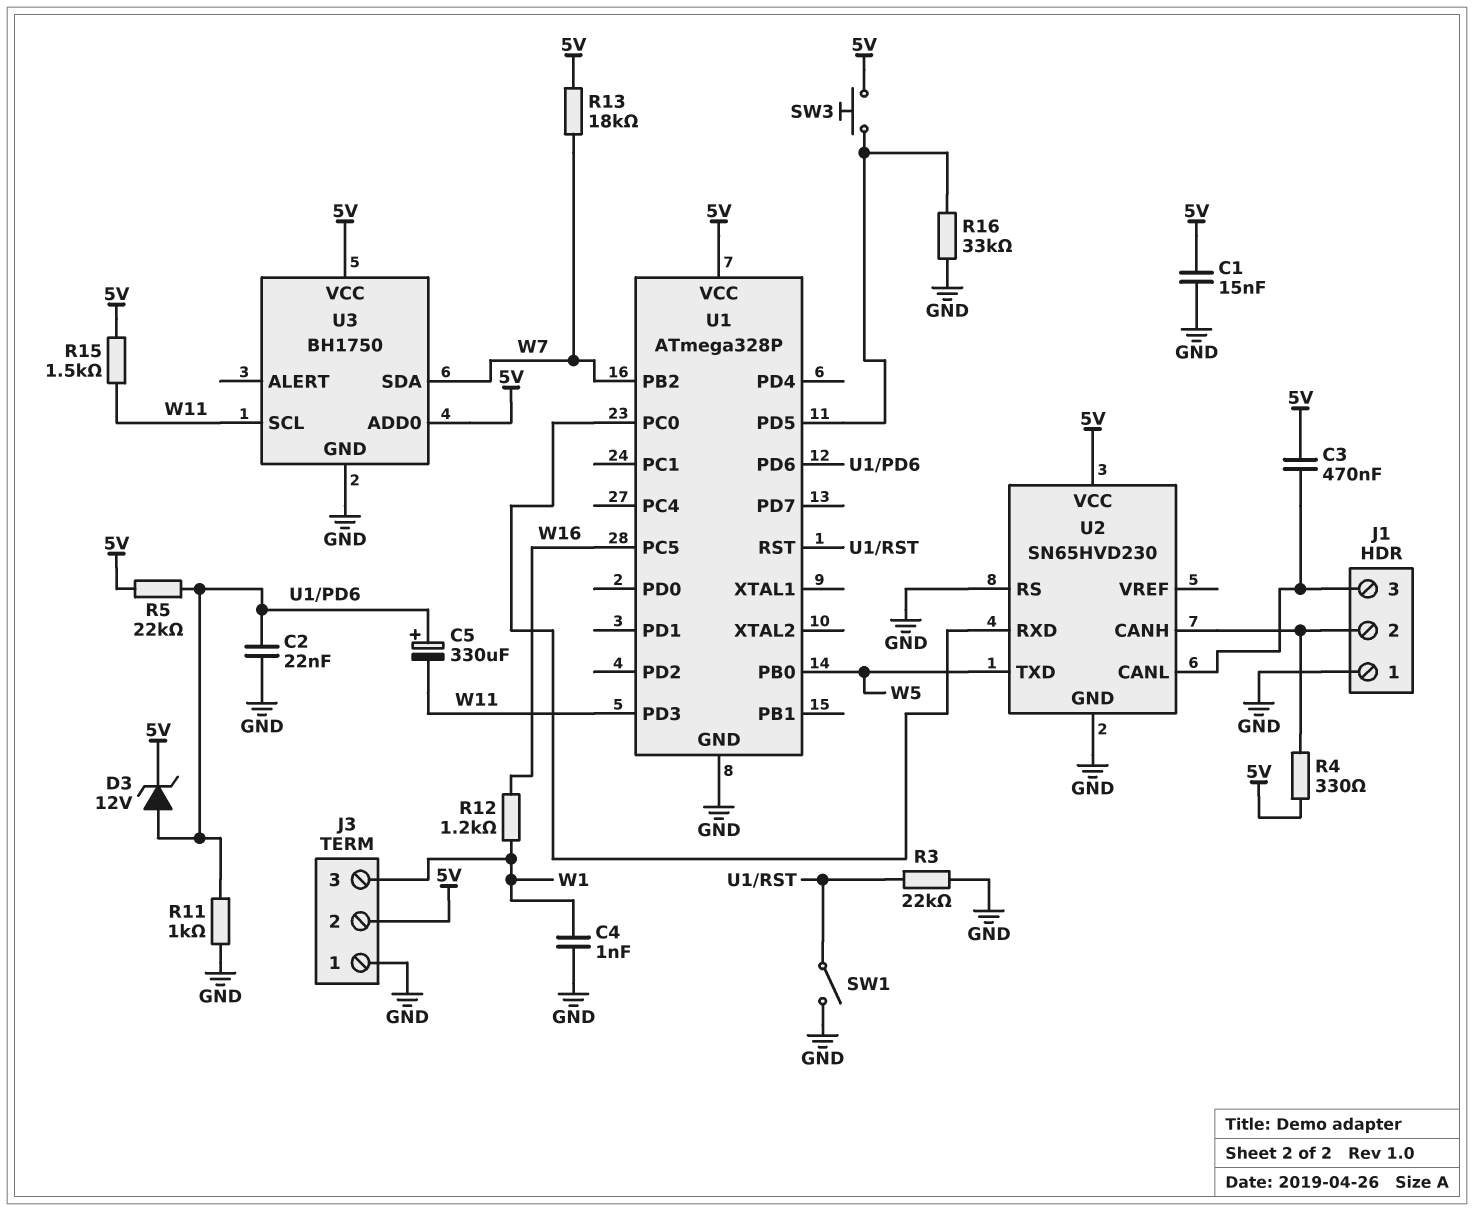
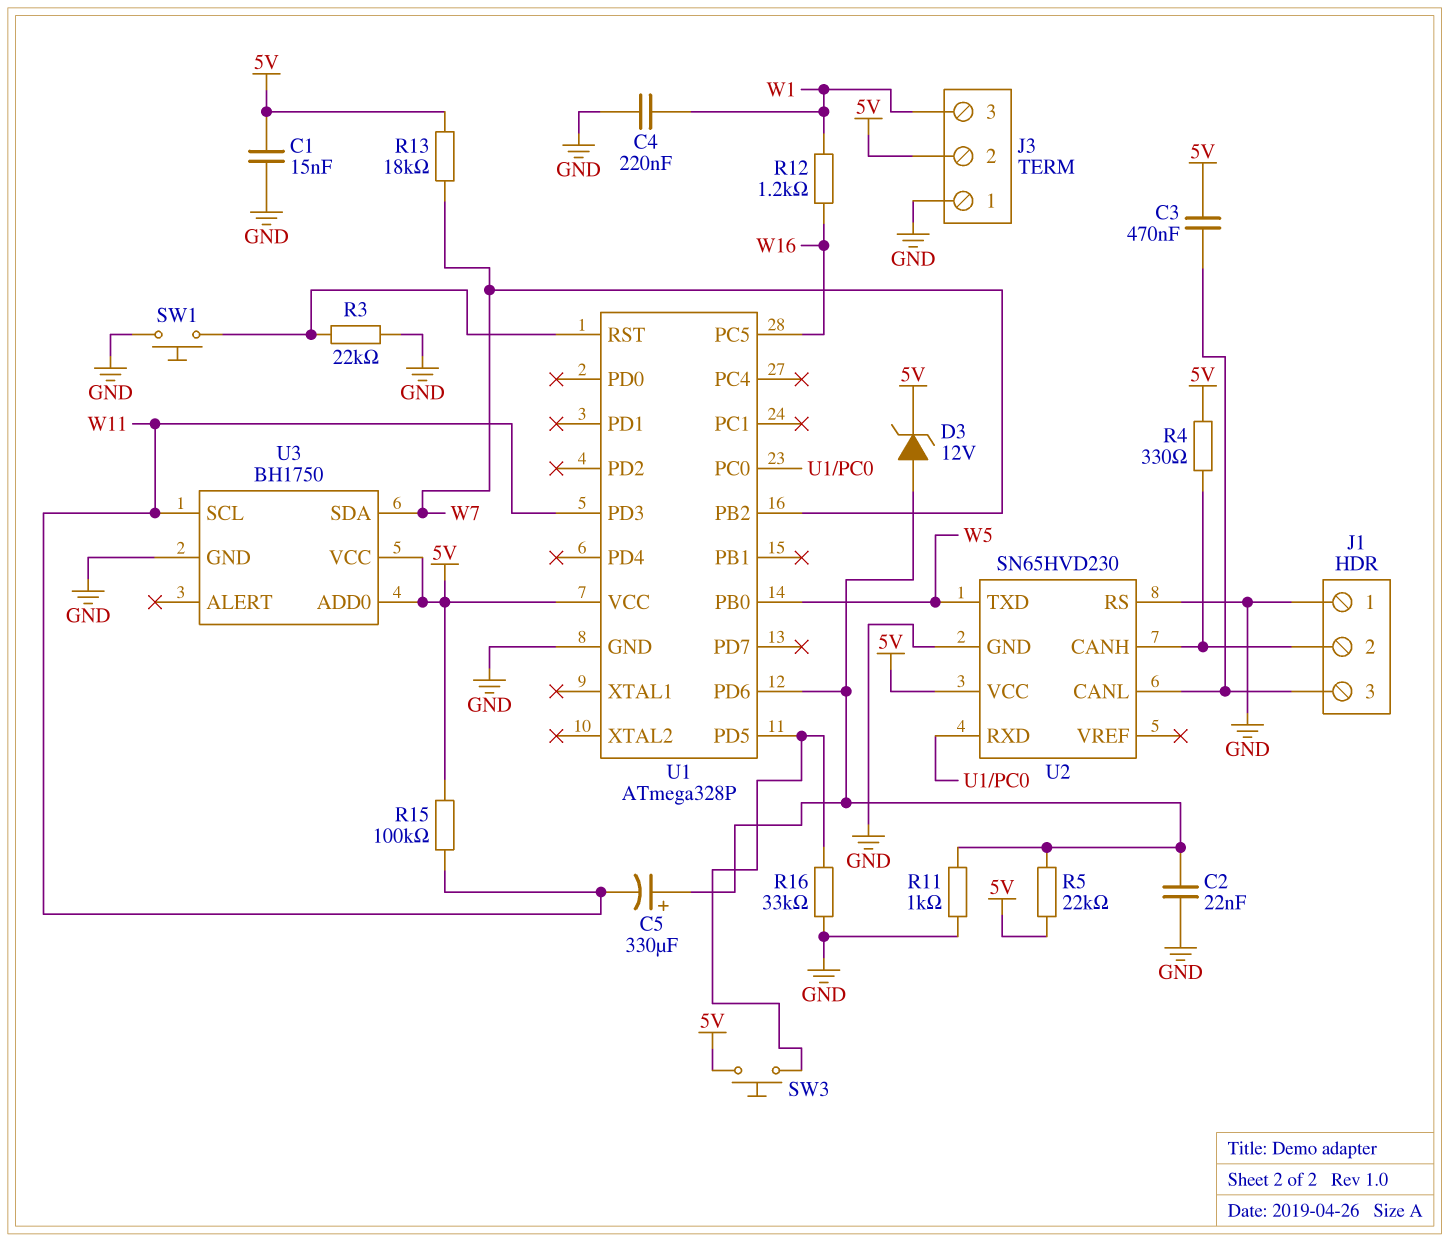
C4: 1nF (GND, W1) -> 220nF (GND, W1)
R15: 1.5k (5V, W11) -> 100k (5V, W11)
SW1: switch (GND, U1/RST) -> button (GND, U1/RST)

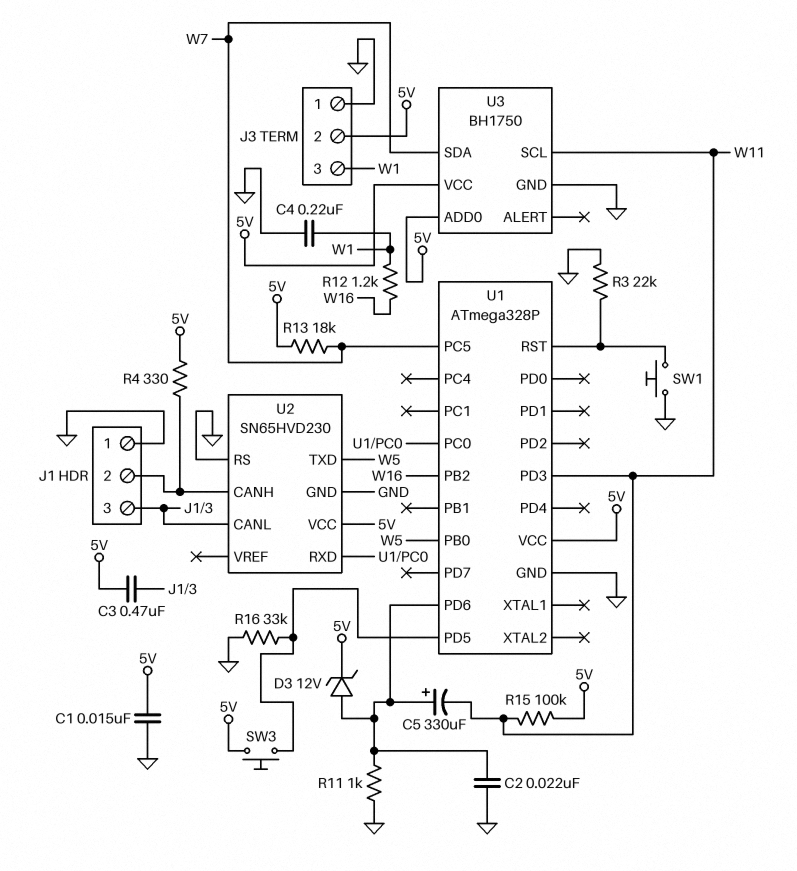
R5: 22k (5V, U1/PD6) -> none
U1 pin PB2: W7 -> W16
U1 pin PC5: W16 -> W7

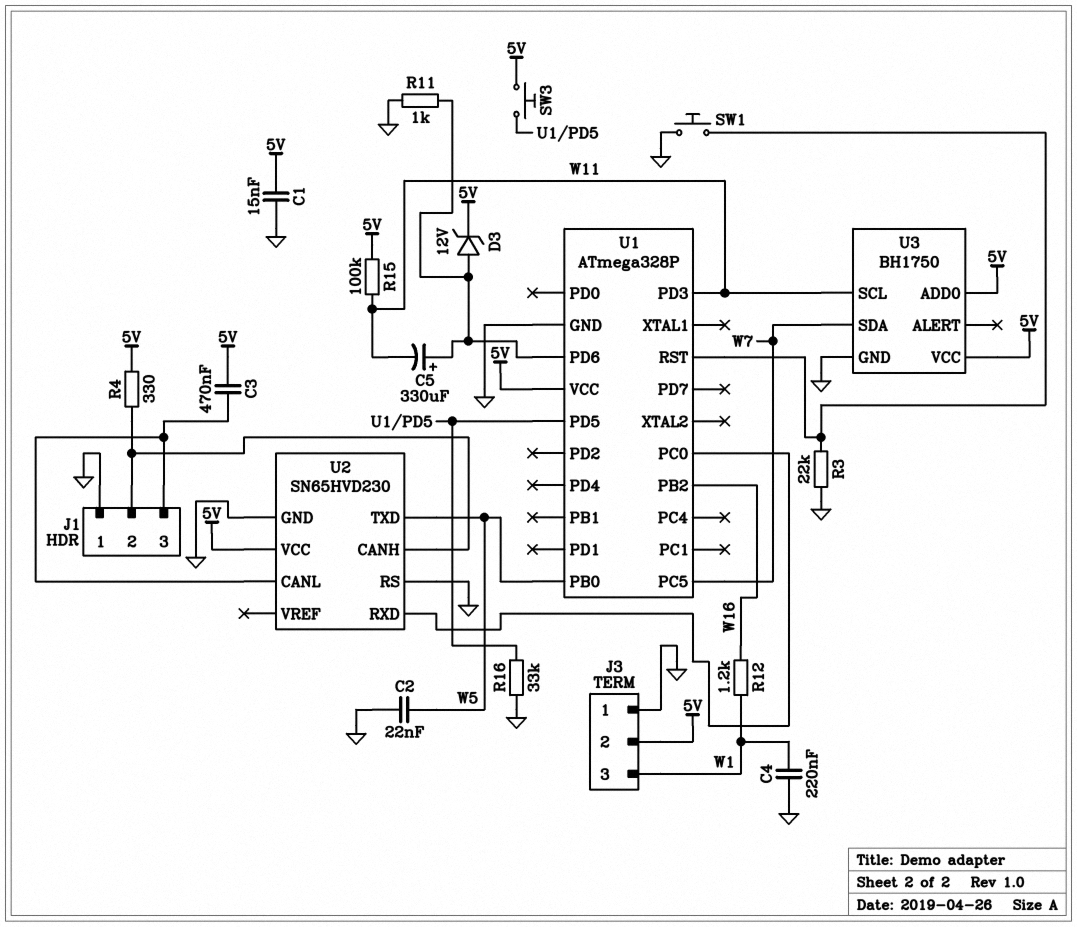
C2: 22nF (GND, U1/PD6) -> 22nF (GND, W5)
R13: 18k (5V, W7) -> none

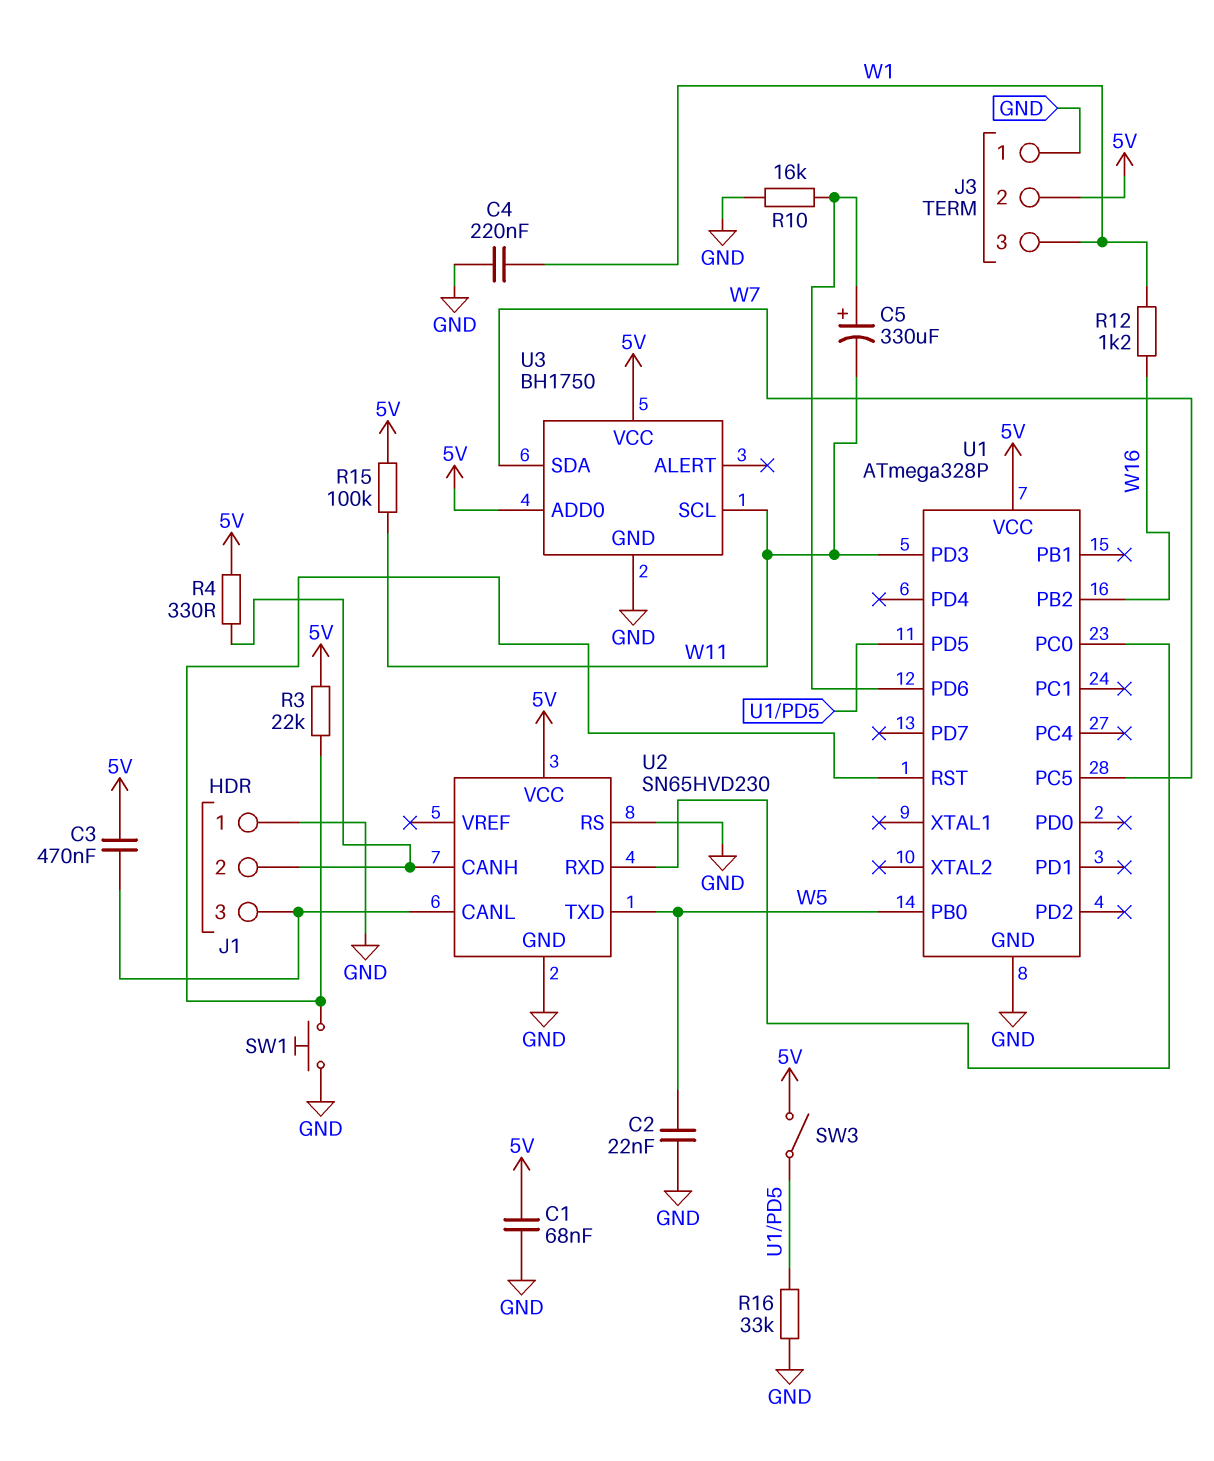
C1: 15nF (5V, GND) -> 68nF (5V, GND)
D3: zener 12V (A U1/PD6, K 5V) -> none
R3: 22k (GND, U1/RST) -> 22k (5V, U1/RST)
R10: none -> 16k (GND, U1/PD6)
R11: 1k (GND, U1/PD6) -> none
SW3: button (5V, U1/PD5) -> switch (5V, U1/PD5)

